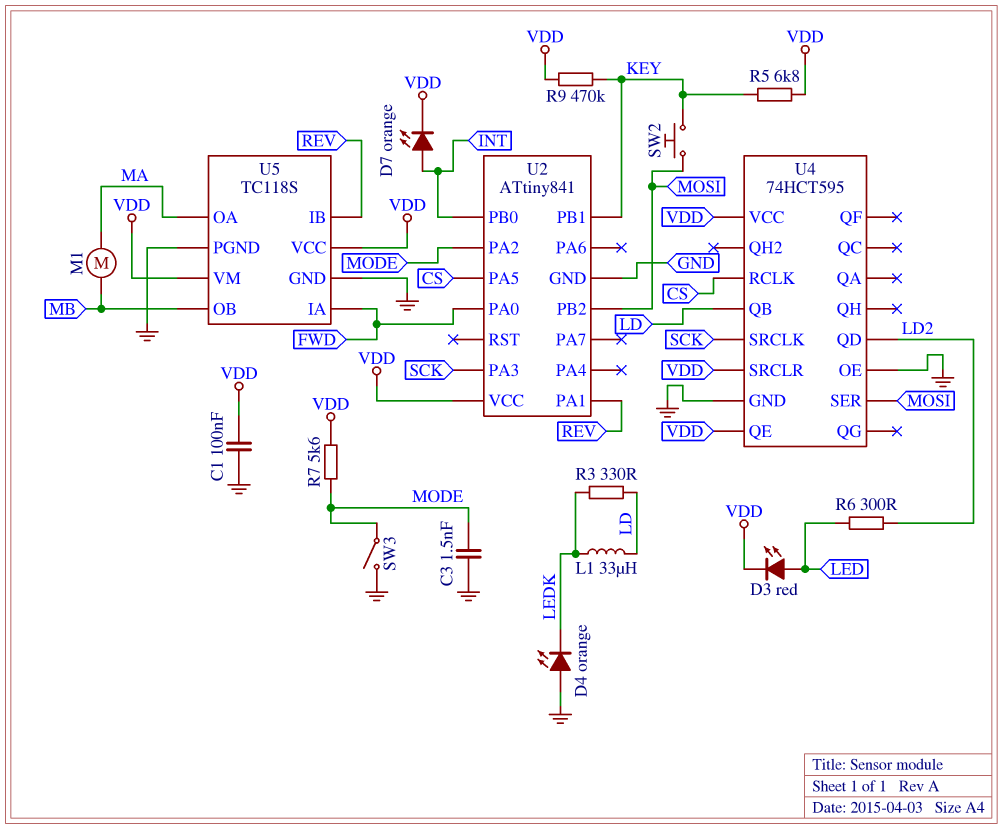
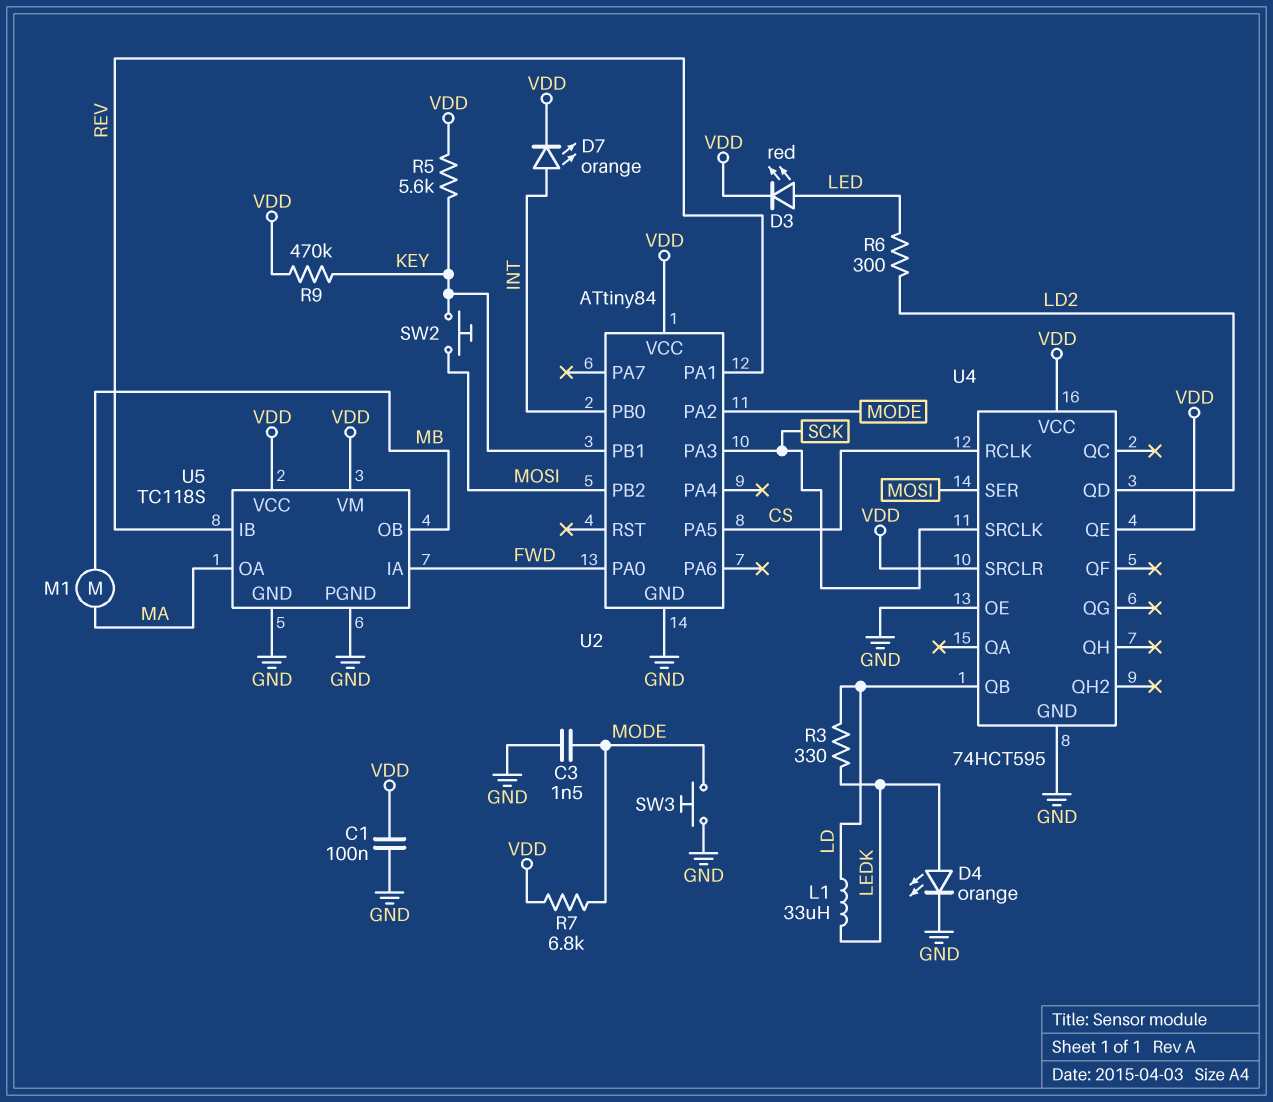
D4: LED orange (A GND, K LEDK) -> LED orange (A LEDK, K GND)
R5: 6.8k (KEY, VDD) -> 5.6k (KEY, VDD)
R7: 5.6k (MODE, VDD) -> 6.8k (MODE, VDD)
SW3: switch (GND, MODE) -> button (GND, MODE)
U2: ATtiny841 -> ATtiny84

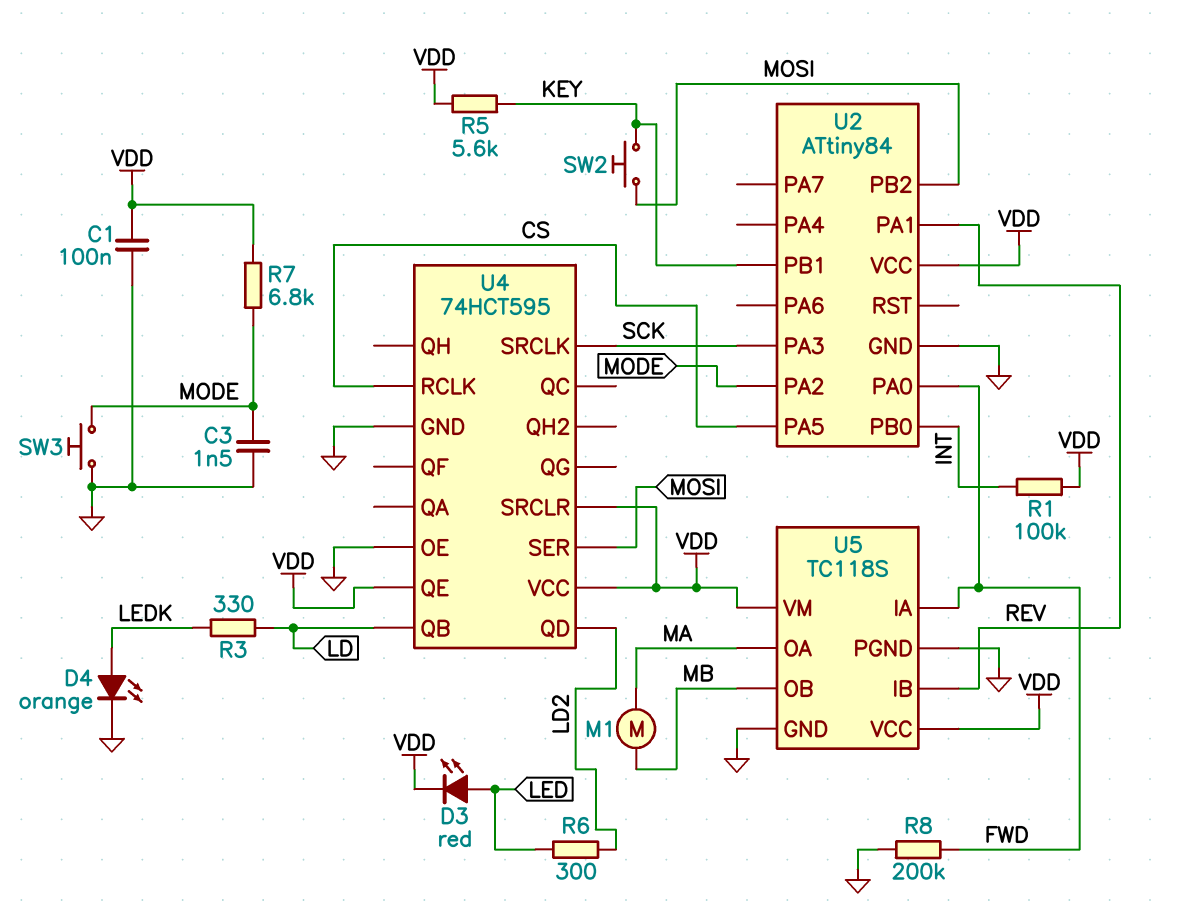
D7: LED orange (A INT, K VDD) -> none
L1: 33uH (LD, LEDK) -> none
R1: none -> 100k (INT, VDD)
R8: none -> 200k (FWD, GND)
R9: 470k (KEY, VDD) -> none

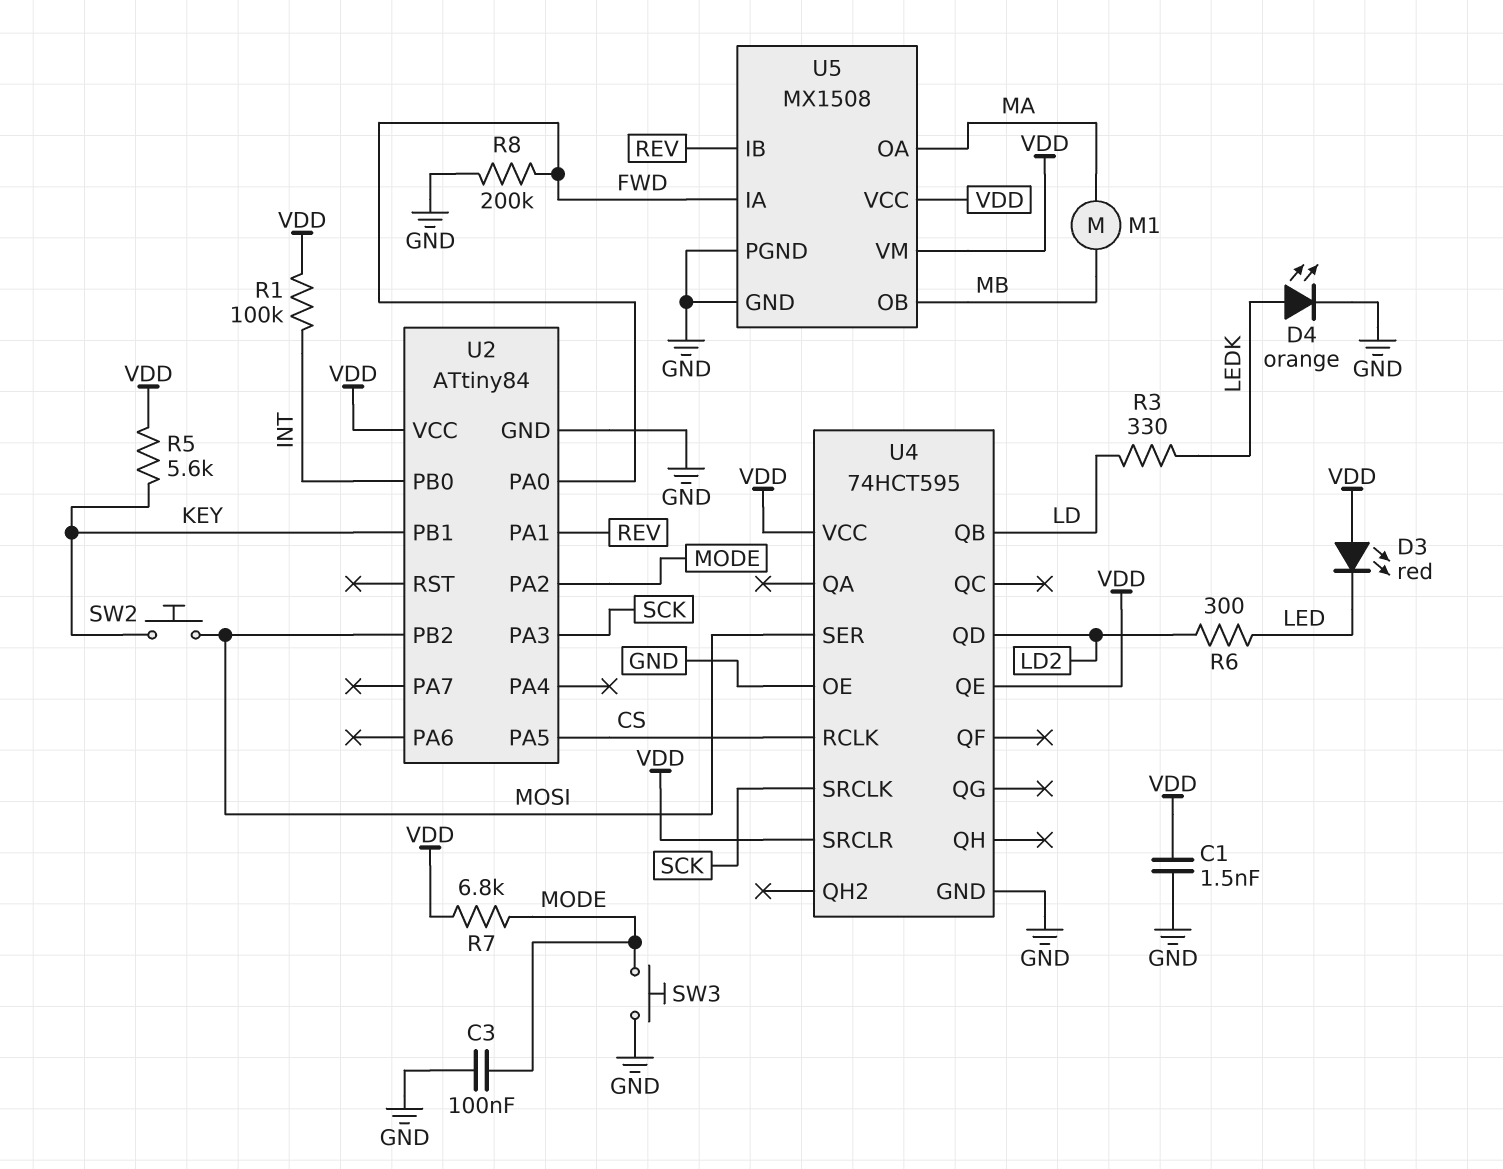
C1: 100nF (GND, VDD) -> 1.5nF (GND, VDD)
C3: 1.5nF (GND, MODE) -> 100nF (GND, MODE)
D3: LED red (A LED, K VDD) -> LED red (A VDD, K LED)
U5: TC118S -> MX1508

